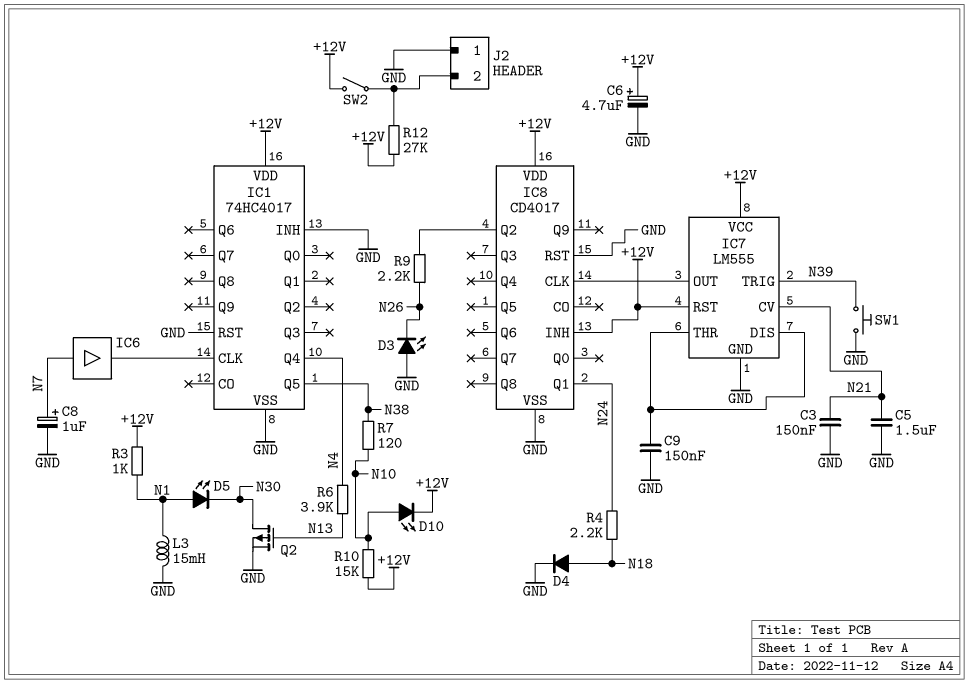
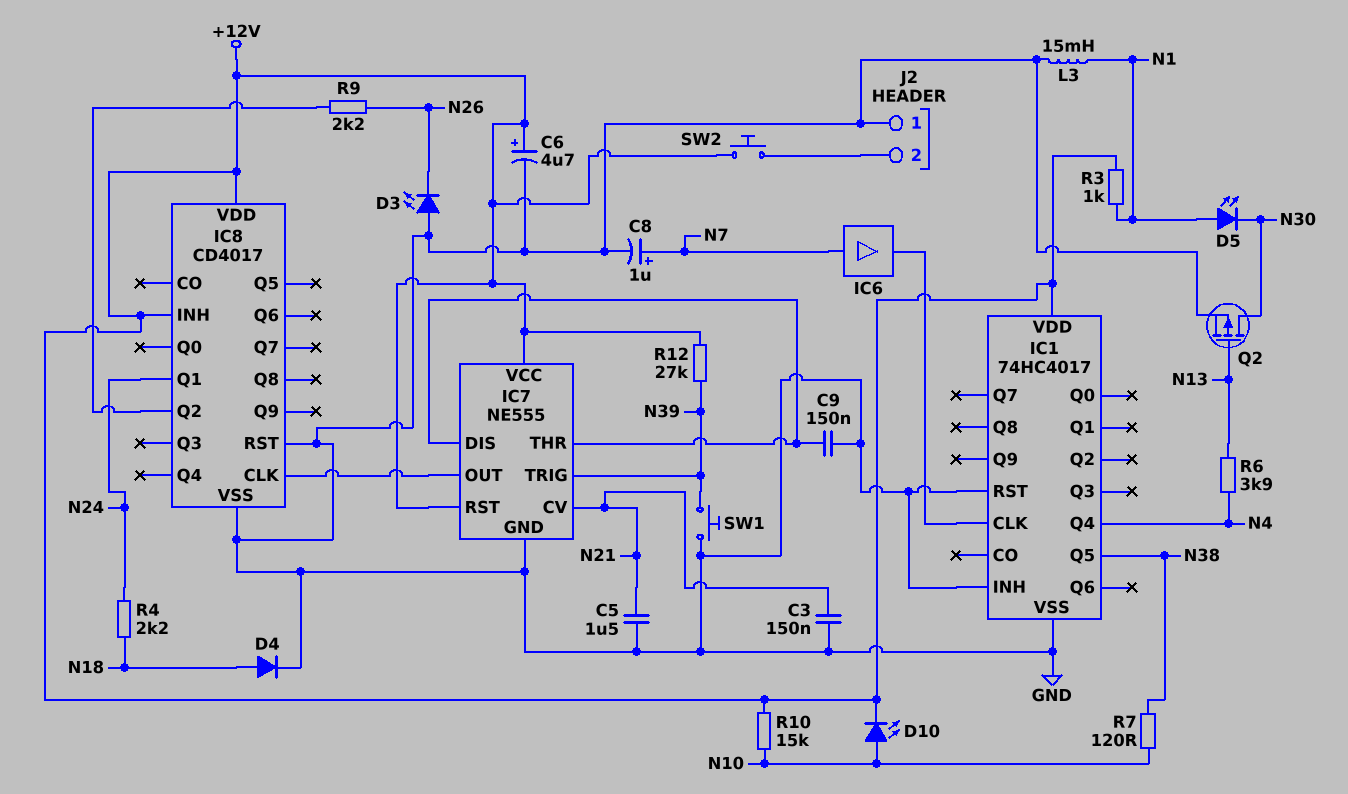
IC7: LM555 -> NE555
R12: 27k (+12V, J2/2) -> 27k (+12V, N39)
SW2: switch (+12V, J2/2) -> button (+12V, J2/2)

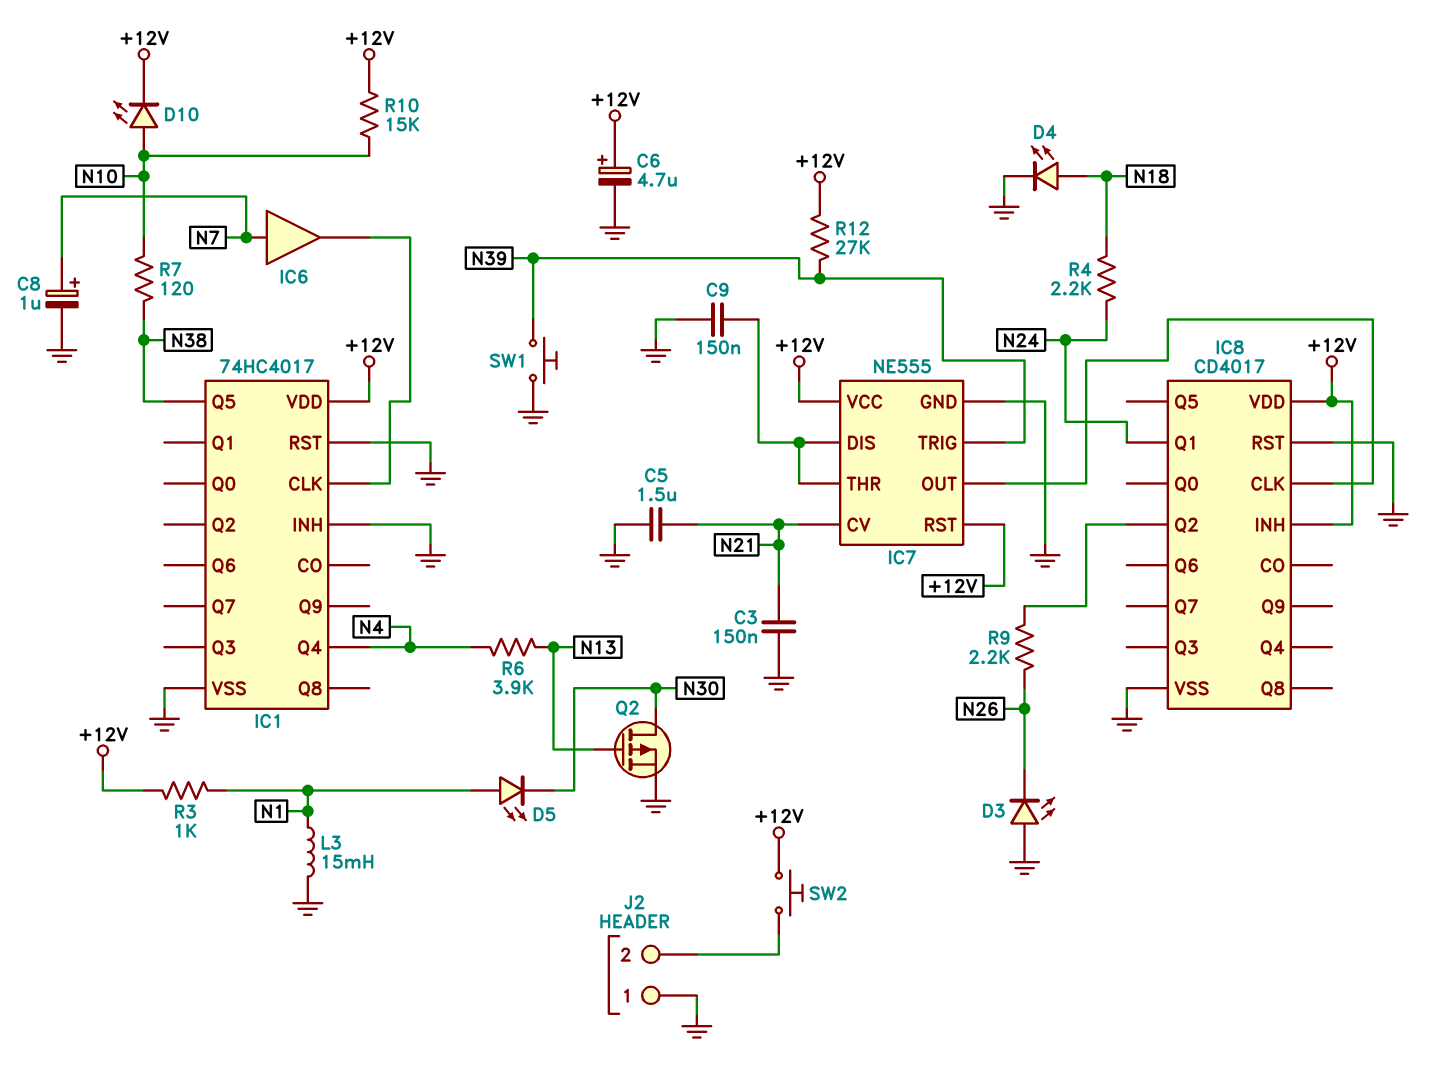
D4: diode (A N18, K GND) -> LED (A N18, K GND)

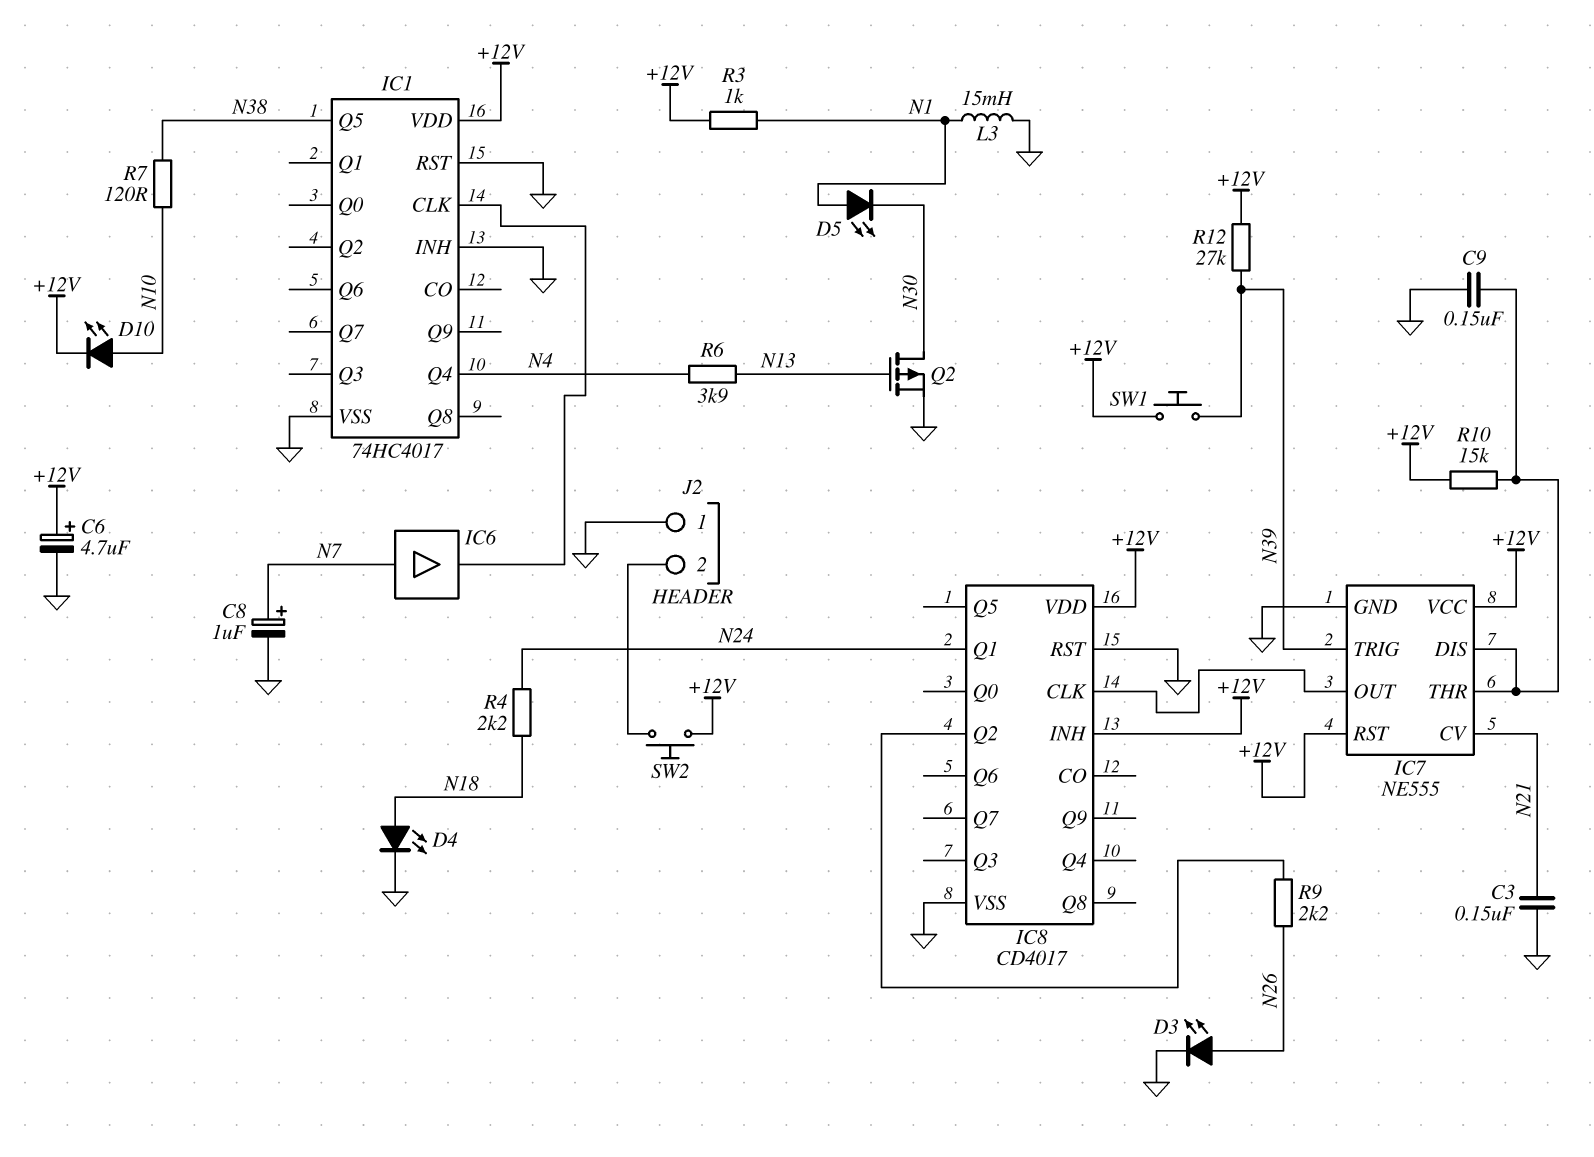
C5: 1.5uF (GND, N21) -> none
D3: LED (A GND, K N26) -> LED (A N26, K GND)
R10: 15k (+12V, N10) -> 15k (+12V, IC7/DIS)
SW1: button (GND, N39) -> button (+12V, N39)

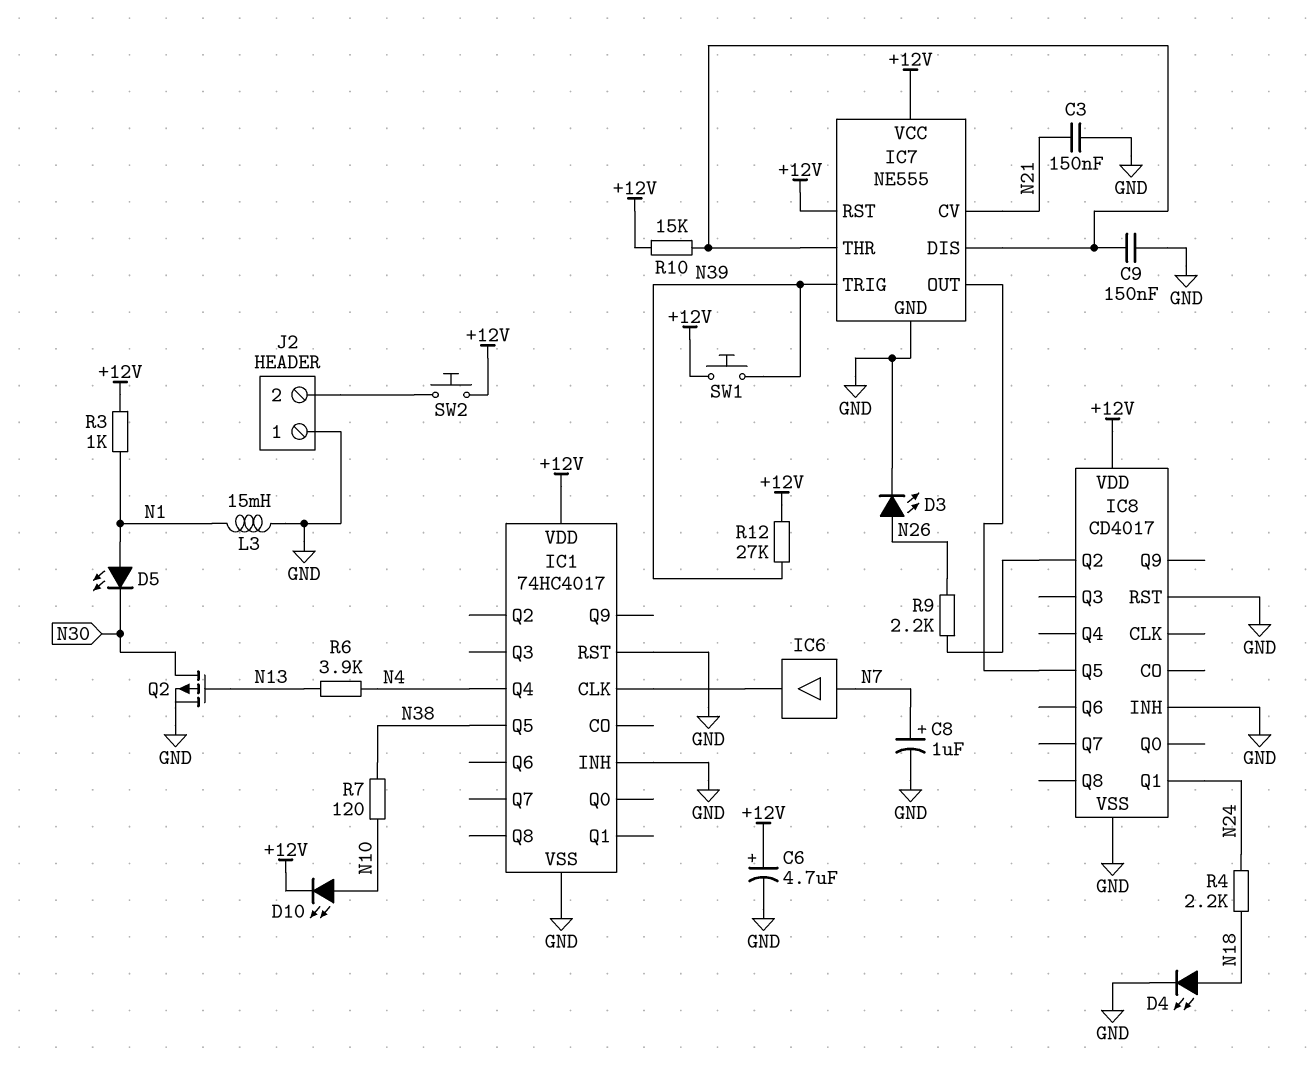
IC8 pin CLK: IC7/OUT -> none
IC8 pin INH: +12V -> GND
IC8 pin Q5: none -> IC7/OUT

